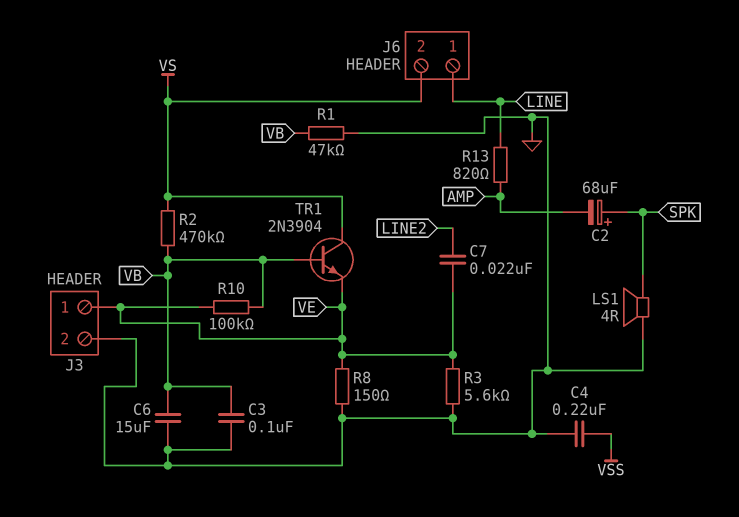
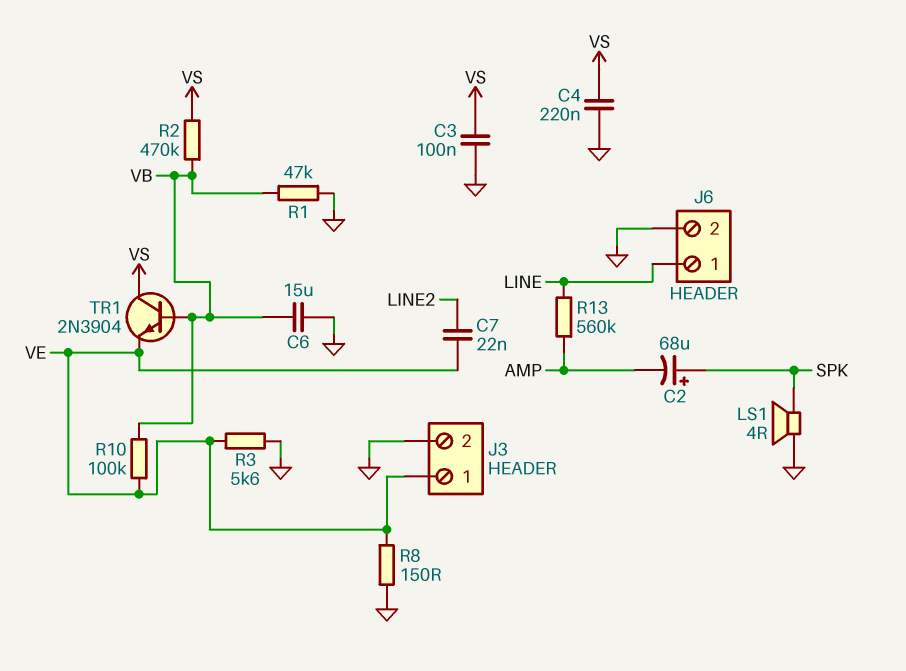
C3: 100nF (GND, VB) -> 100nF (GND, VS)
C4: 220nF (GND, VSS) -> 220nF (GND, VS)
J6 pin 2: VS -> GND
R13: 820 (AMP, LINE) -> 560k (AMP, LINE)

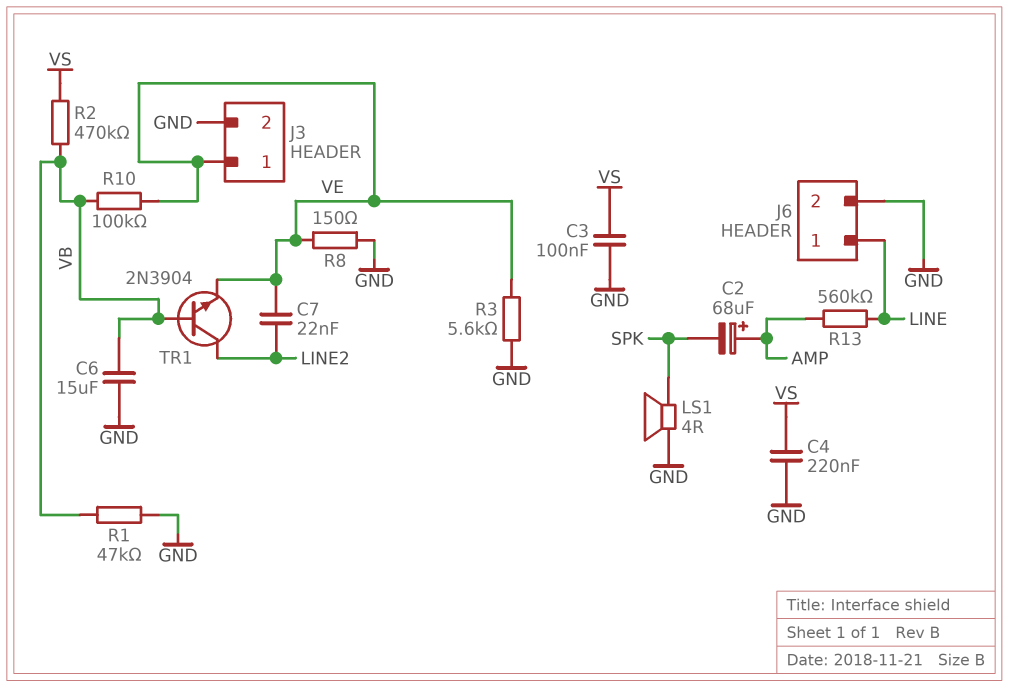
C2: 68uF (plus SPK, minus AMP) -> 68uF (plus AMP, minus SPK)
TR1: NPN 2N3904 (B VB, C VS, E VE) -> NPN 2N3904 (B VB, C LINE2, E VE)

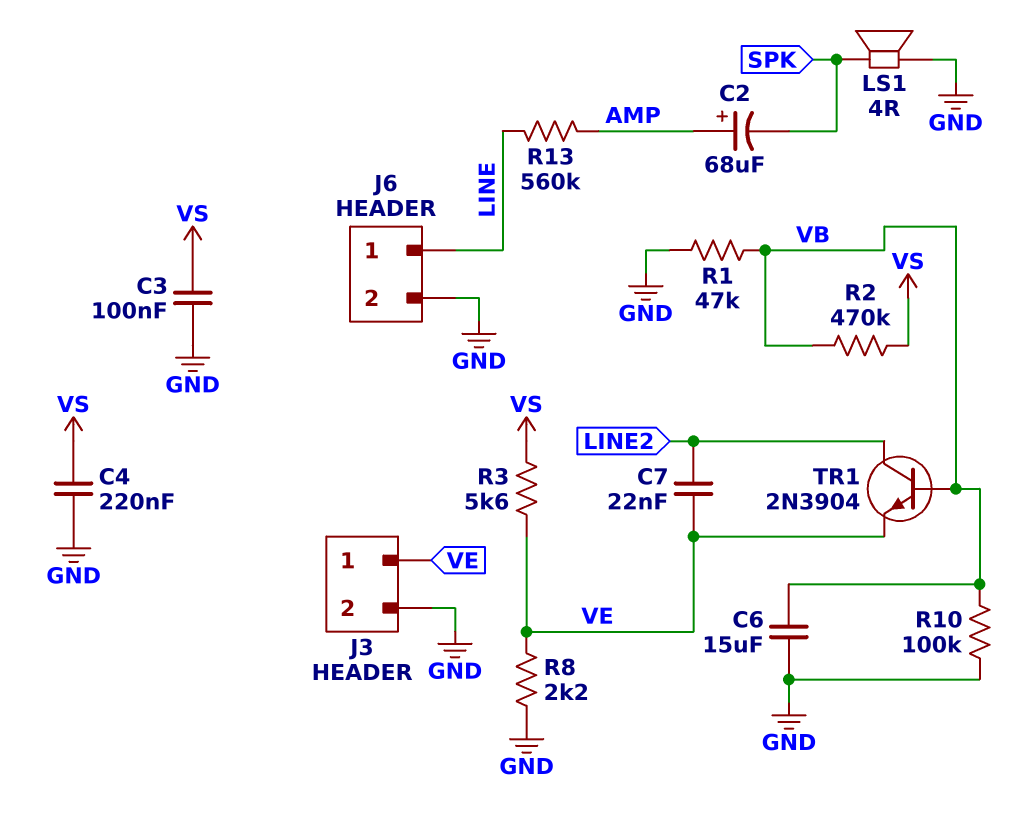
R3: 5.6k (GND, VE) -> 5.6k (VE, VS)
R8: 150 (GND, VE) -> 2.2k (GND, VE)
R10: 100k (VB, VE) -> 100k (GND, VB)

